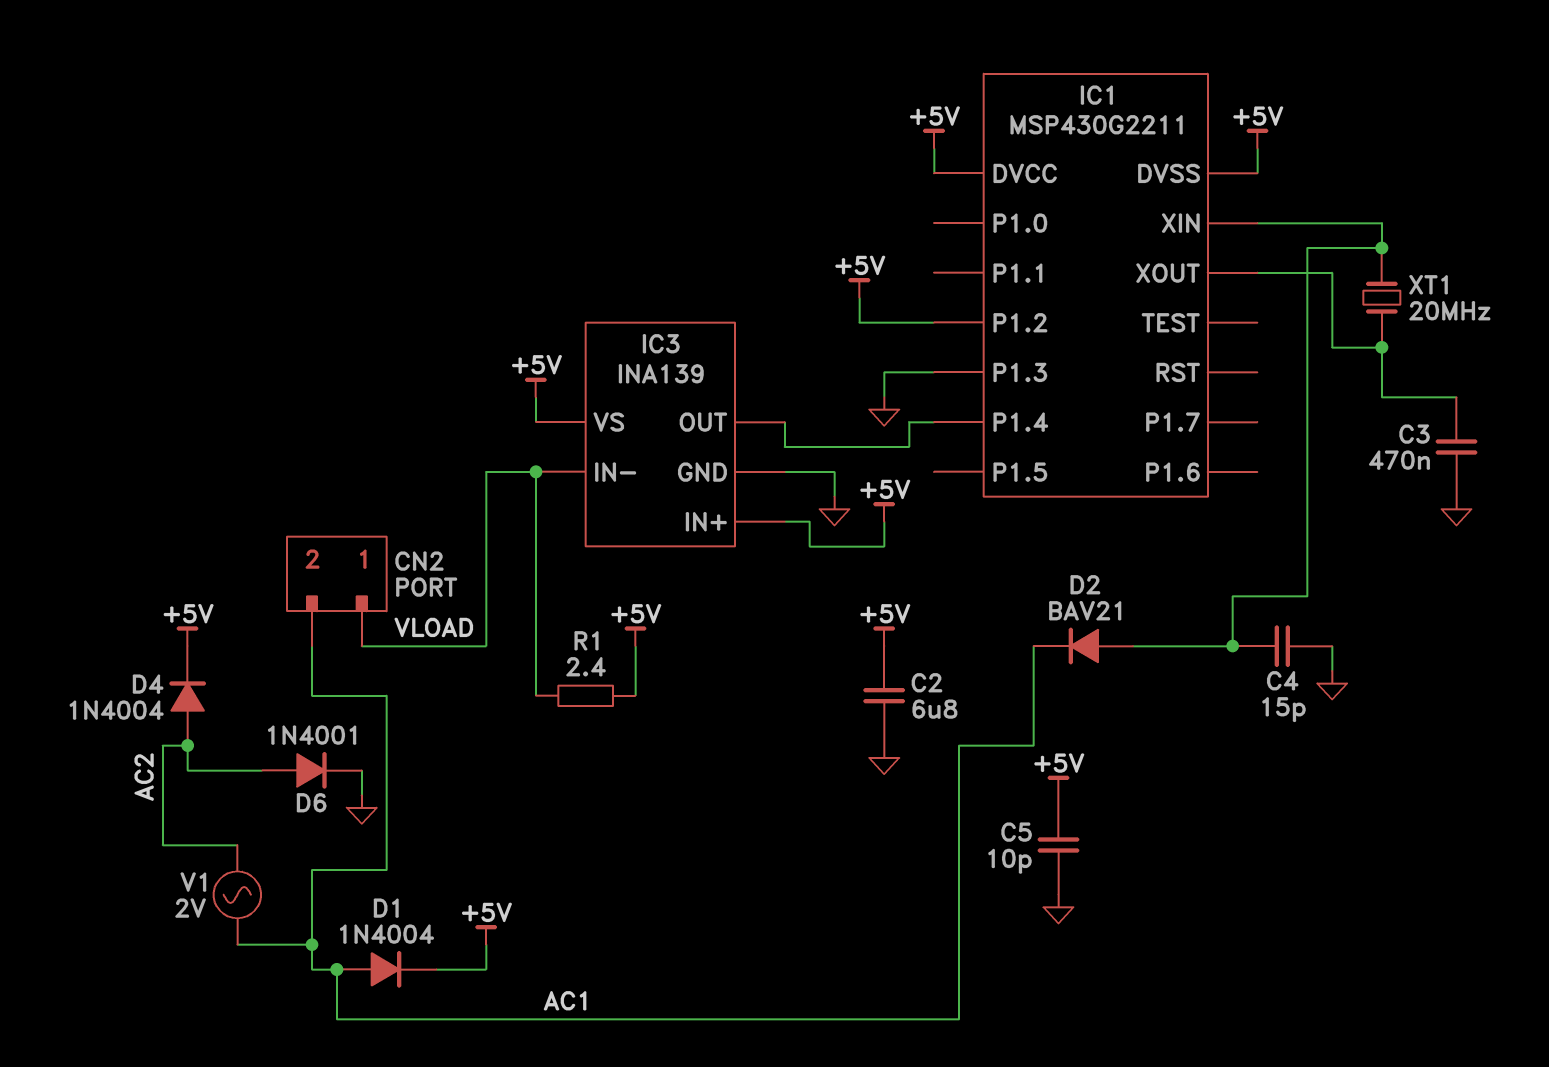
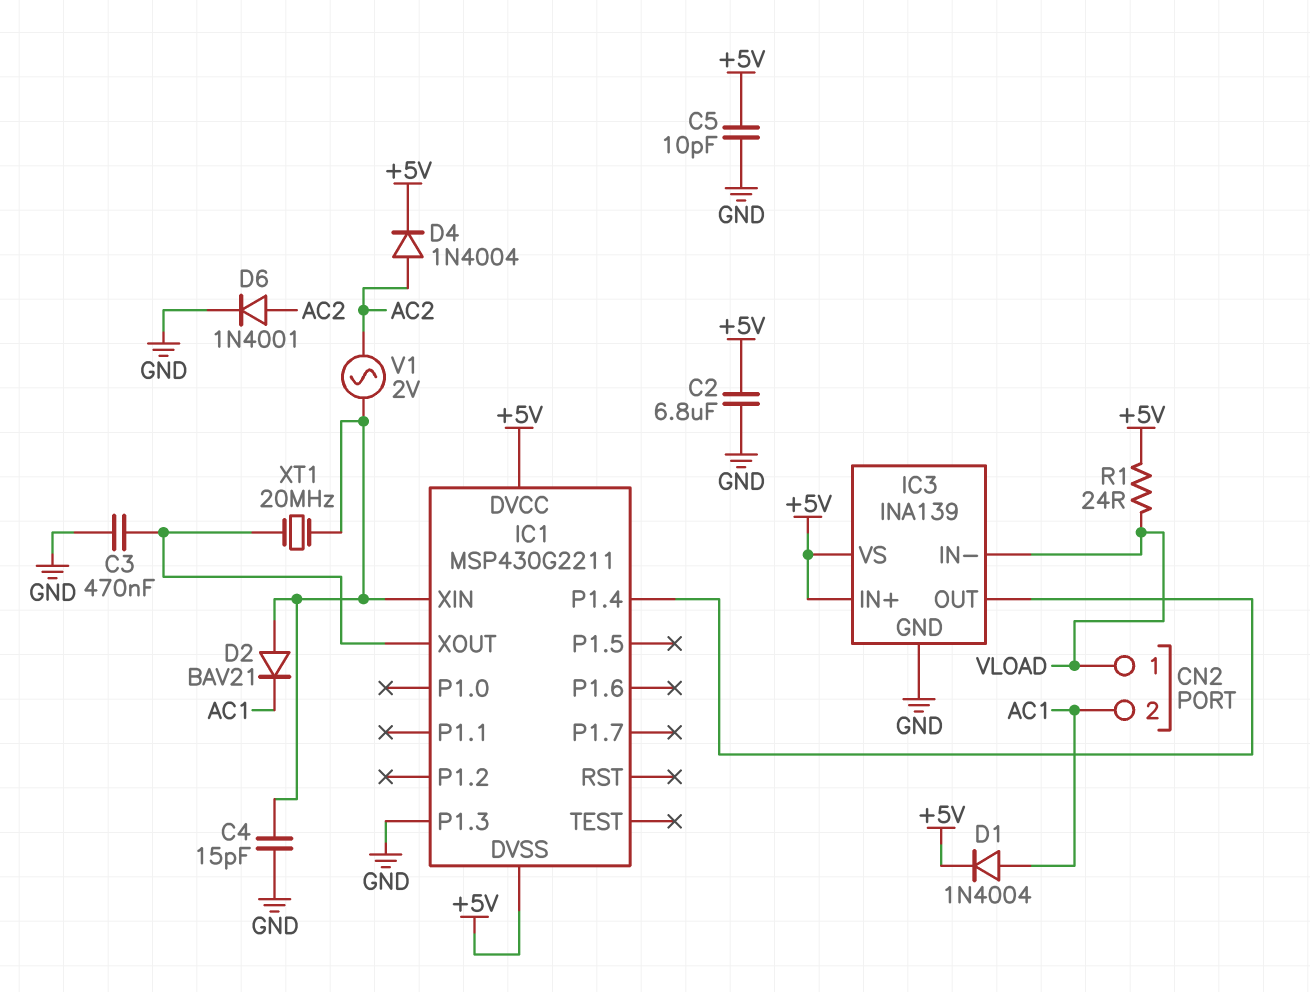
IC1 pin P1.2: +5V -> none
R1: 2.4 (+5V, VLOAD) -> 24 (+5V, VLOAD)
V1: AC 2V (AC1, AC2) -> AC 2V (AC2, IC1/XIN)

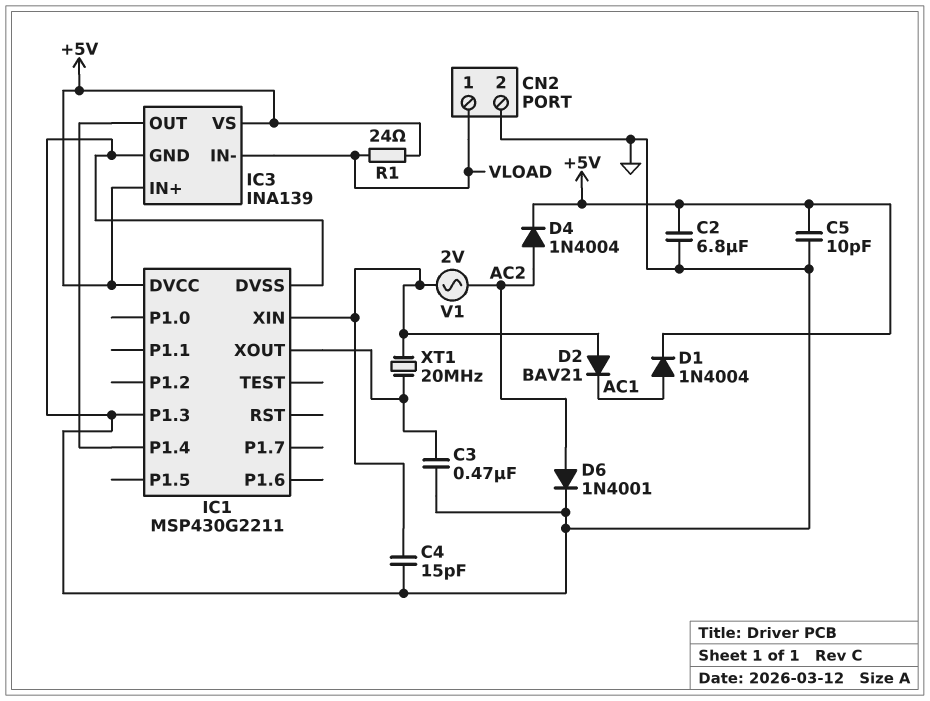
CN2 pin 2: AC1 -> GND
IC1 pin DVSS: +5V -> GND

